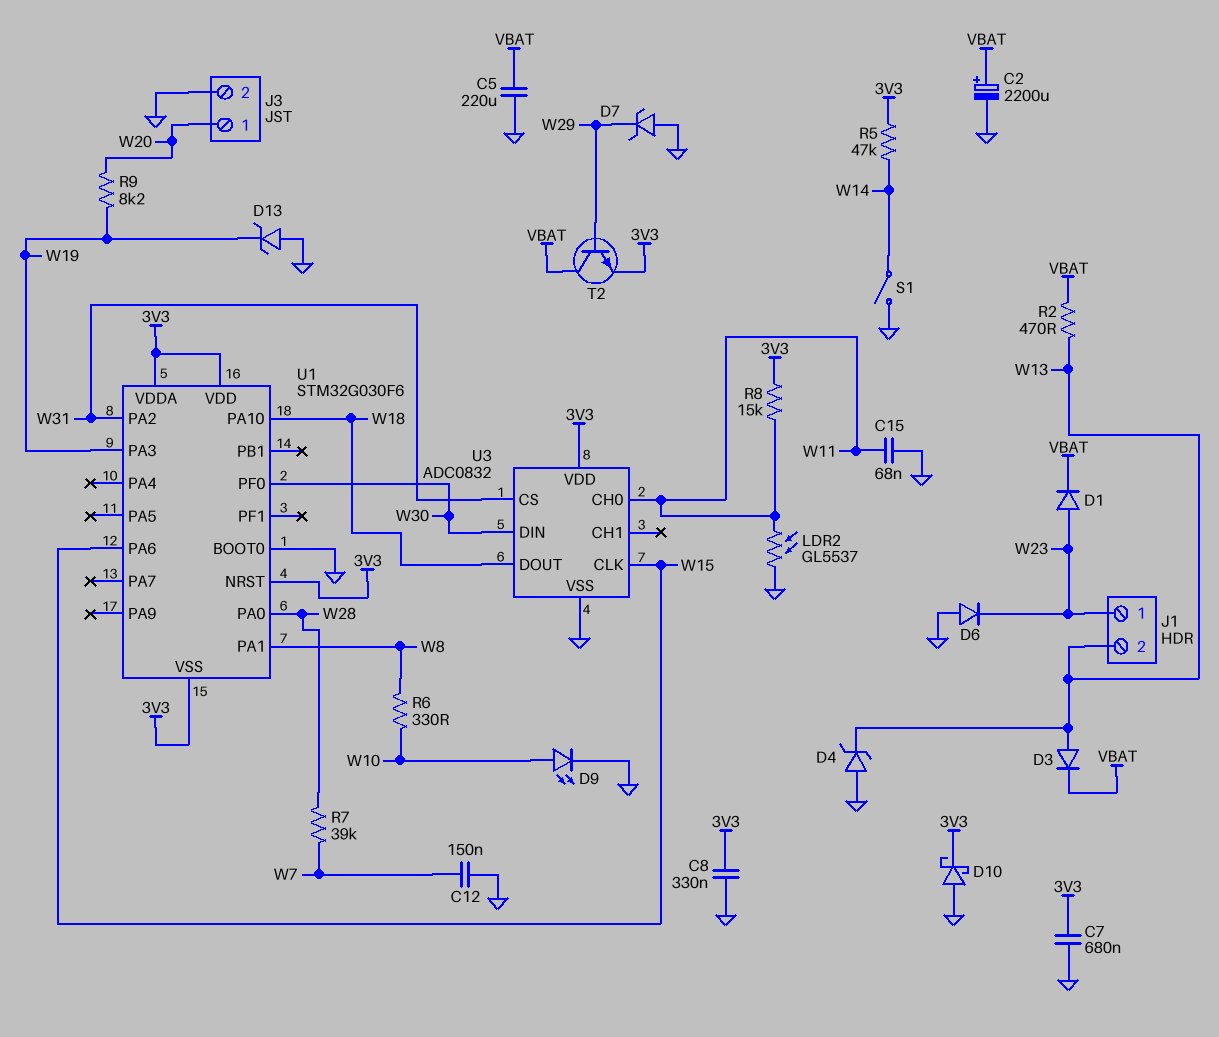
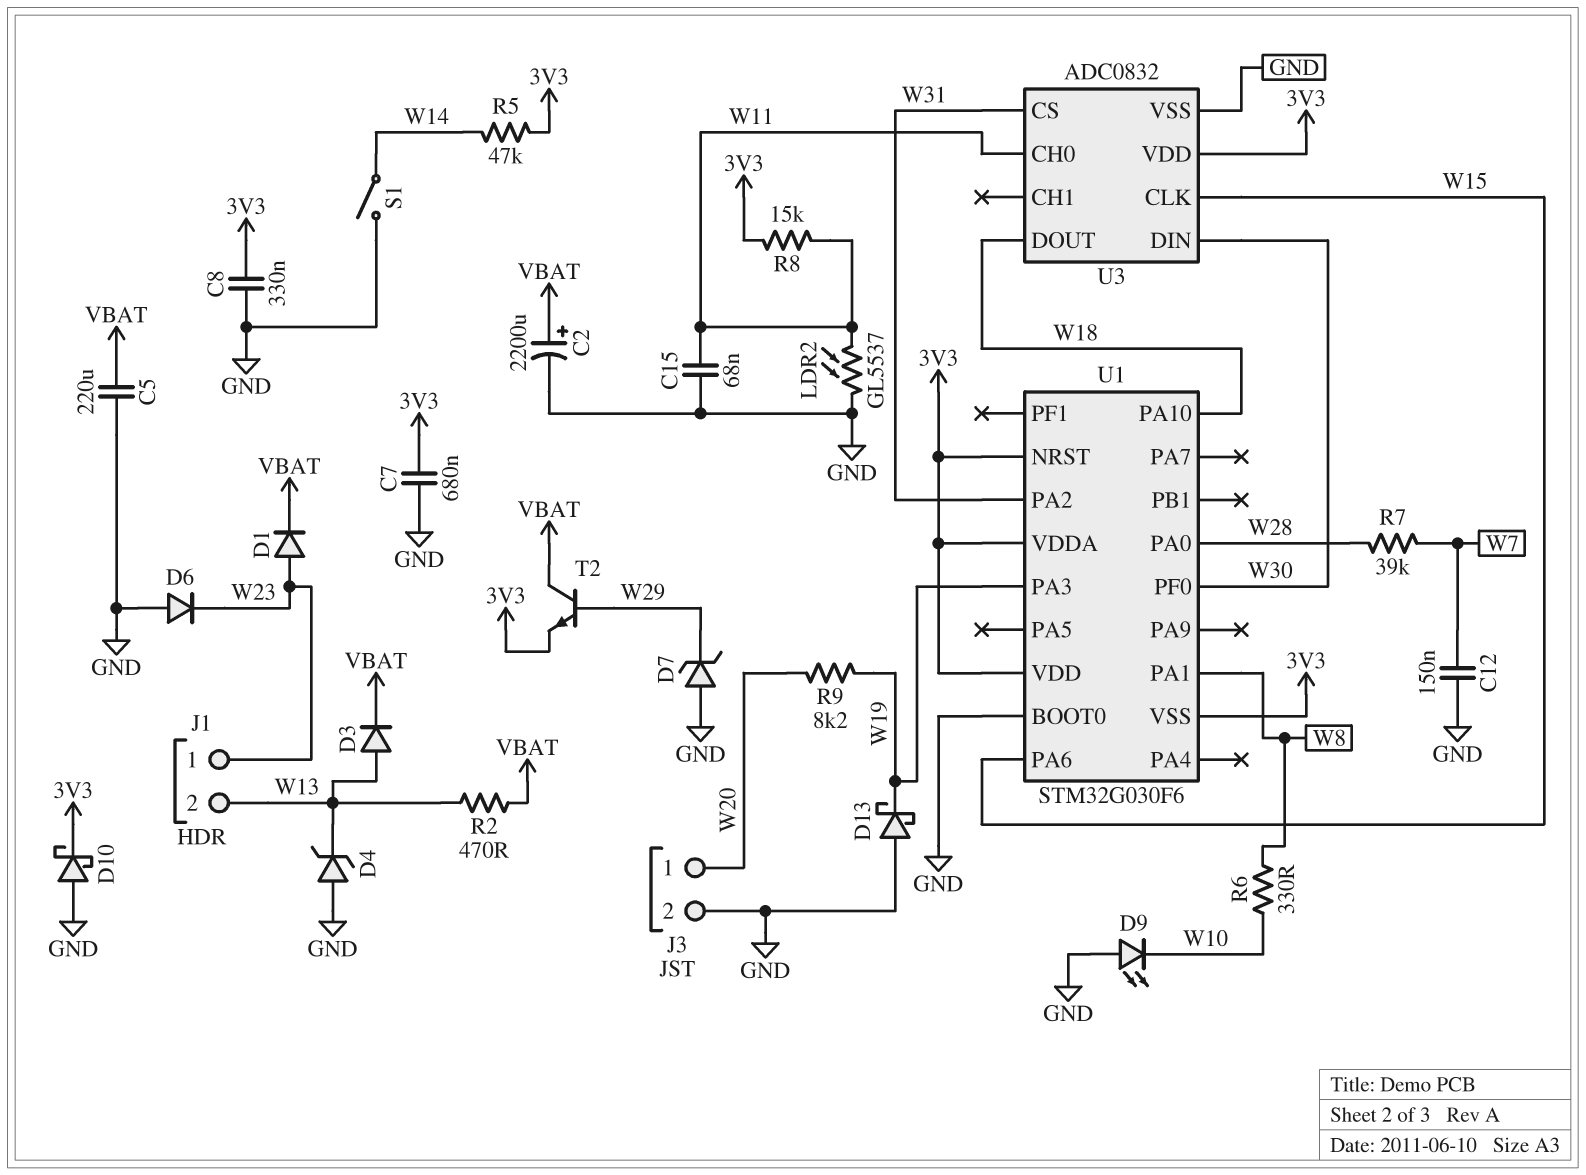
D9: LED (A W10, K GND) -> LED (A GND, K W10)
D13: zener (A GND, K W19) -> schottky (A GND, K W19)

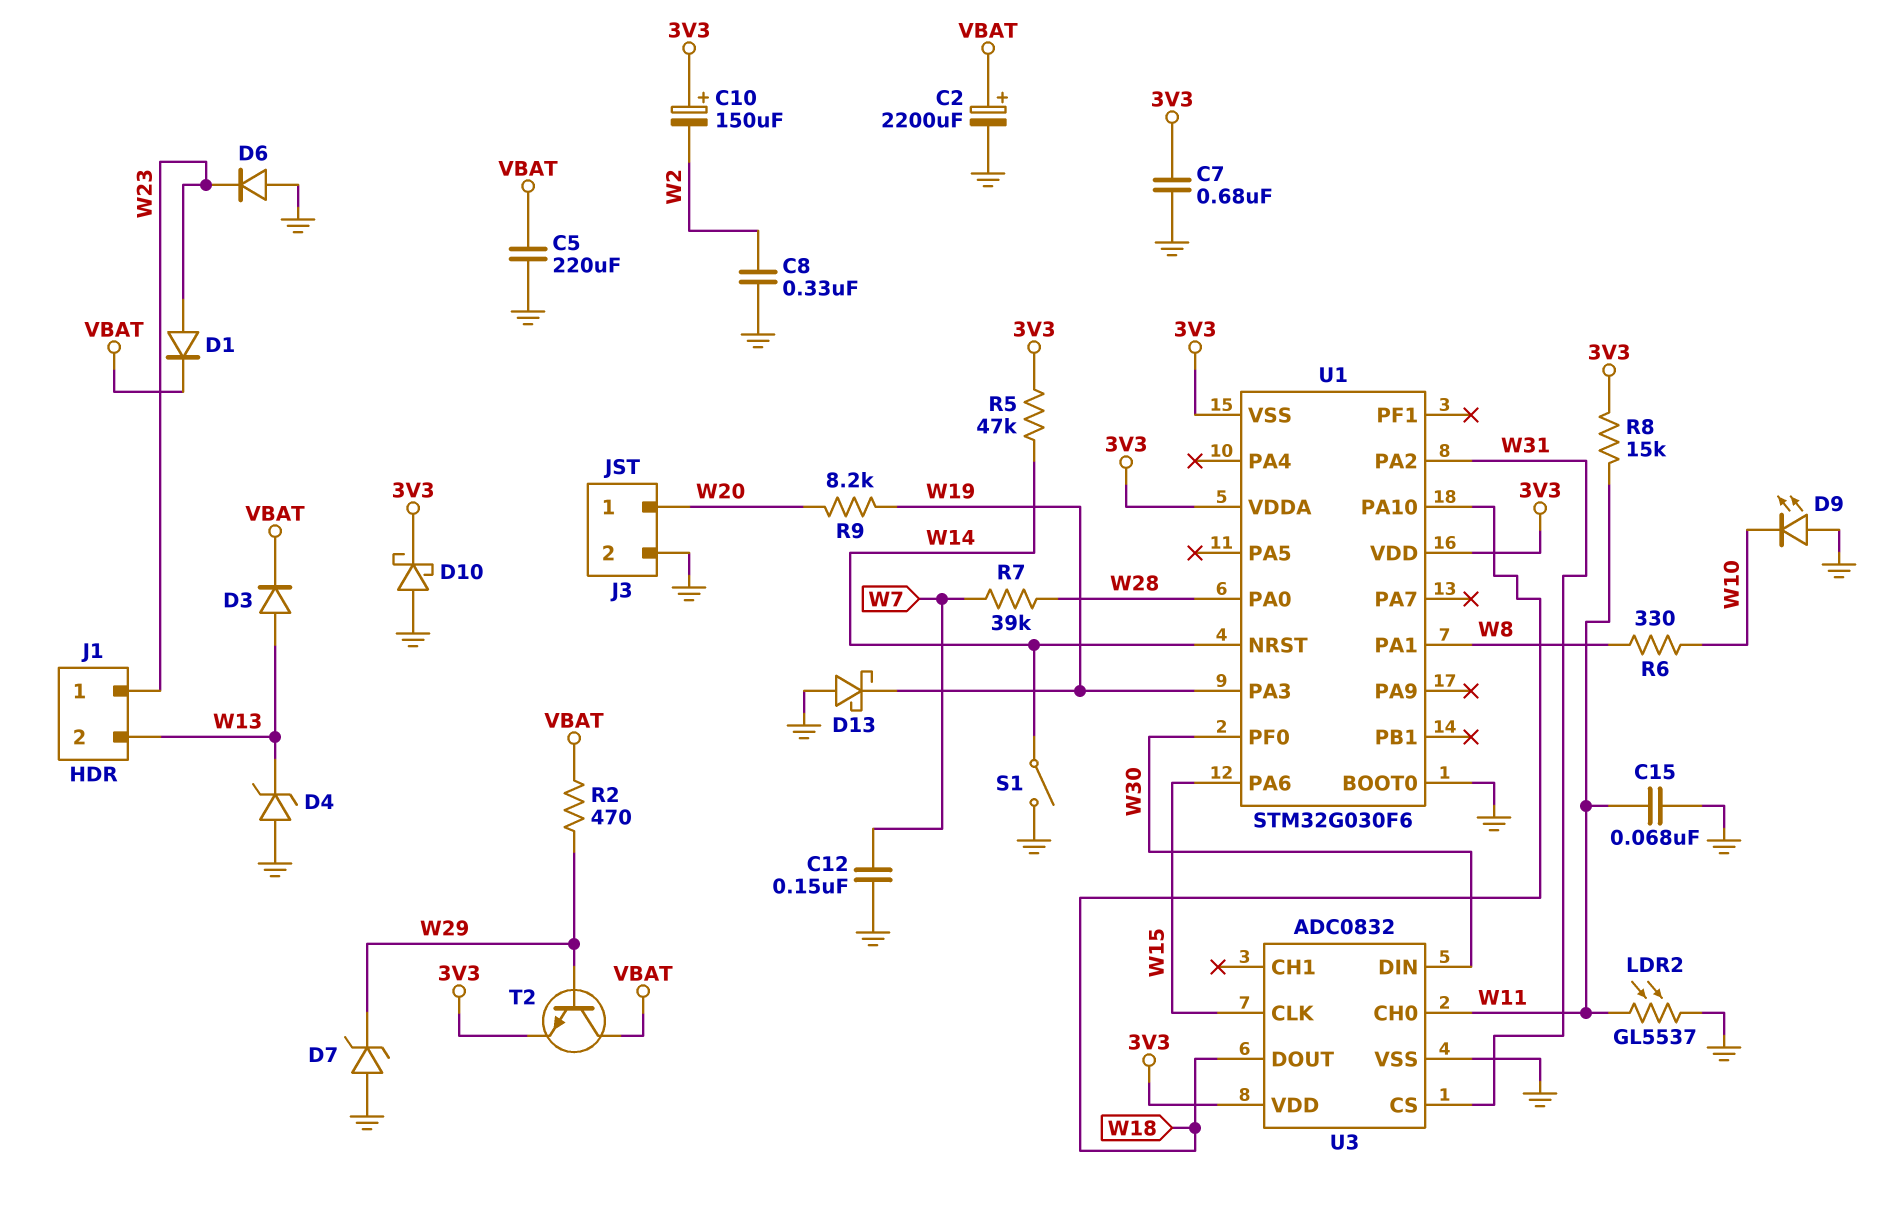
C8: 330nF (3V3, GND) -> 330nF (GND, W2)
C10: none -> 150uF (plus 3V3, minus W2)
R2: 470 (VBAT, W13) -> 470 (VBAT, W29)
U1 pin NRST: 3V3 -> W14

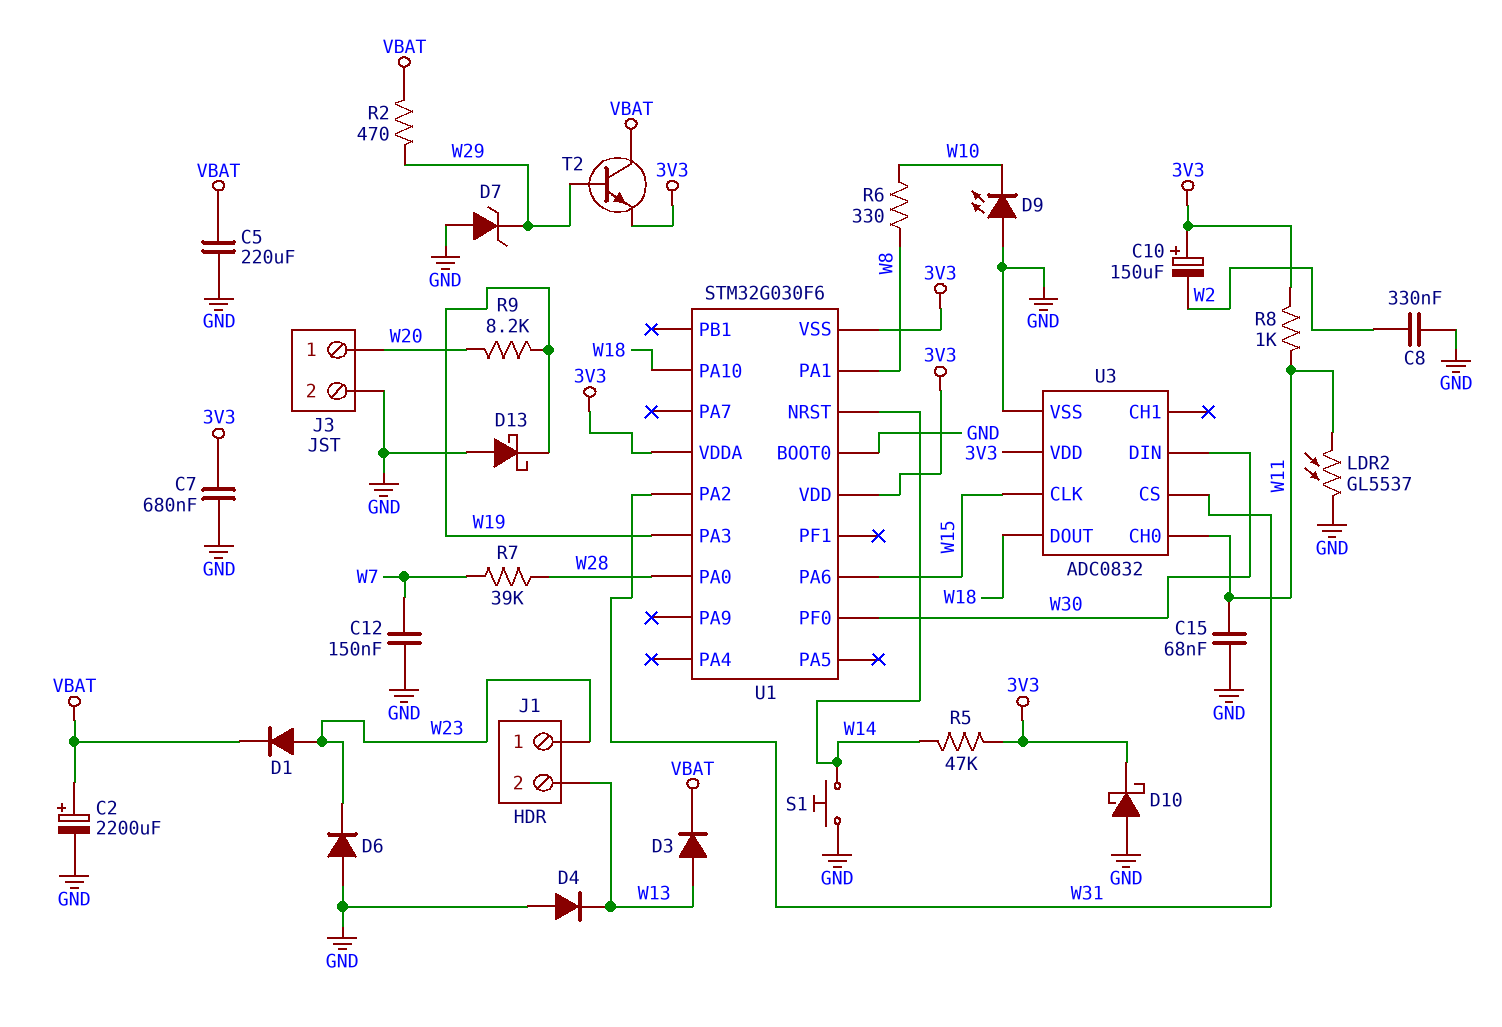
D4: zener (A GND, K W13) -> diode (A GND, K W13)
R8: 15k (3V3, W11) -> 1k (3V3, W11)
S1: switch (GND, W14) -> button (GND, W14)

